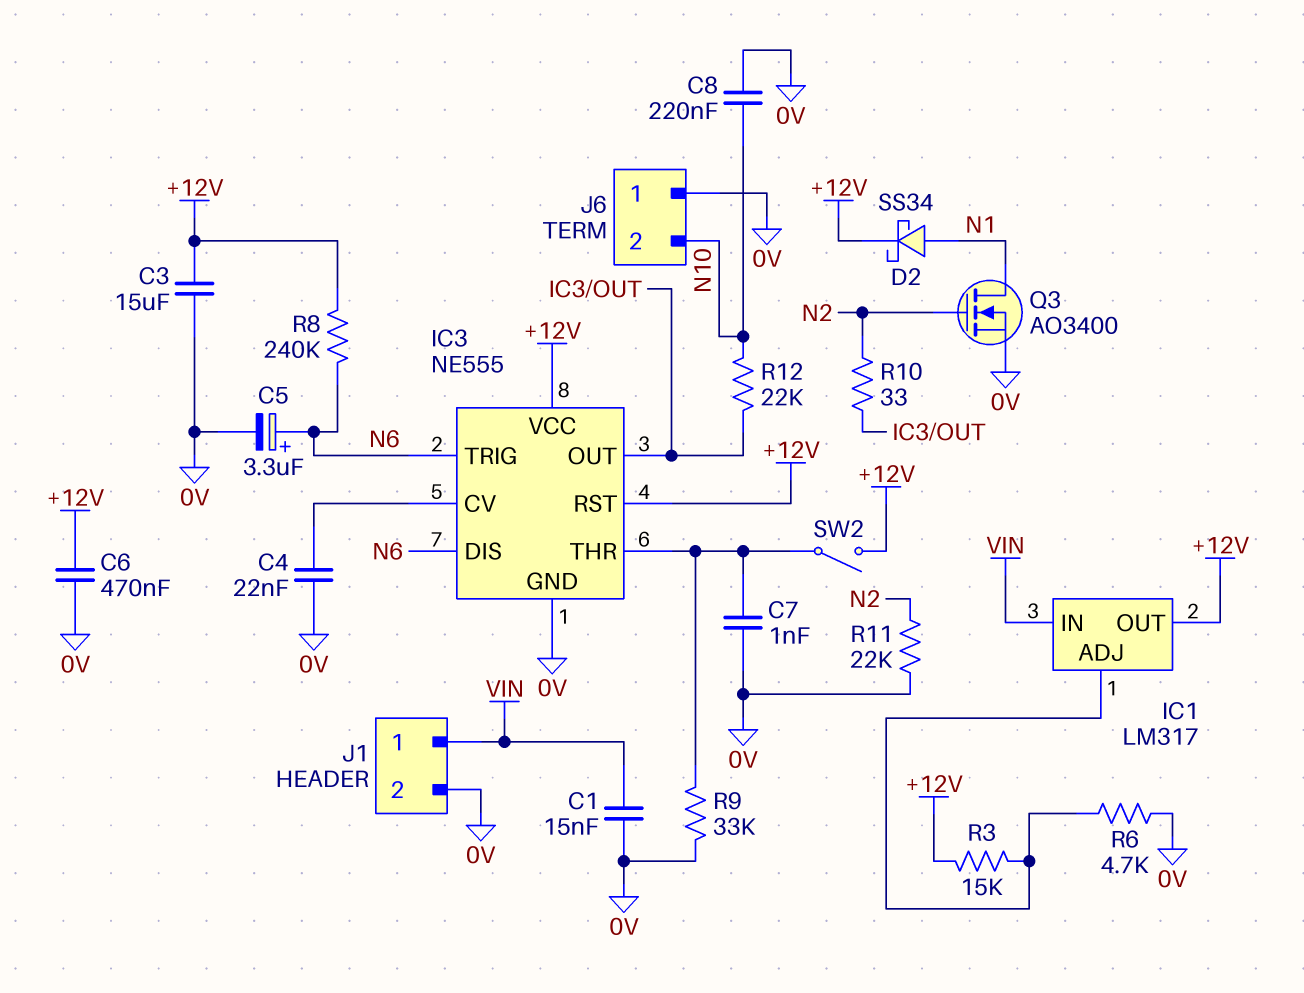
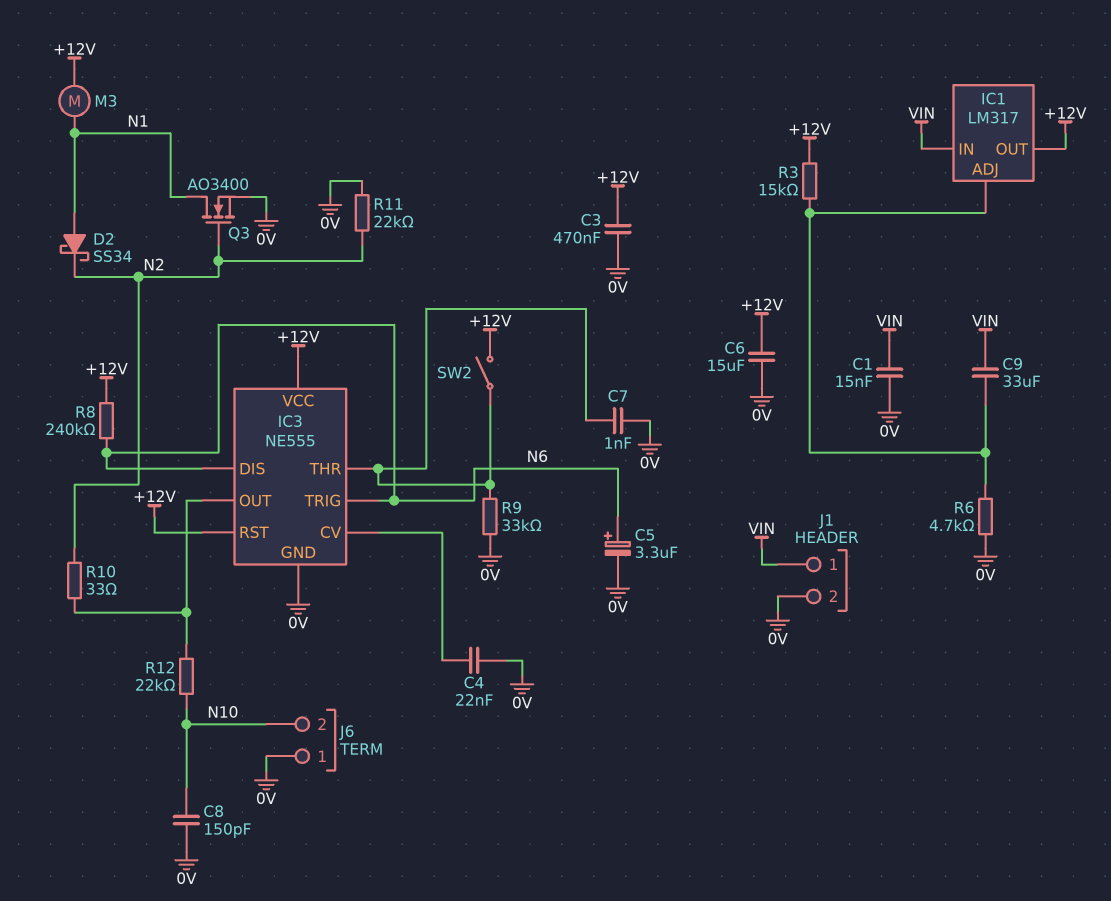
C3: 15uF (+12V, 0V) -> 470nF (+12V, 0V)
C6: 470nF (+12V, 0V) -> 15uF (+12V, 0V)
C8: 220nF (0V, N10) -> 150pF (0V, N10)
C9: none -> 33uF (IC1/ADJ, VIN)
D2: schottky SS34 (A N1, K +12V) -> schottky SS34 (A N1, K N2)
M3: none -> motor (+12V, N1)

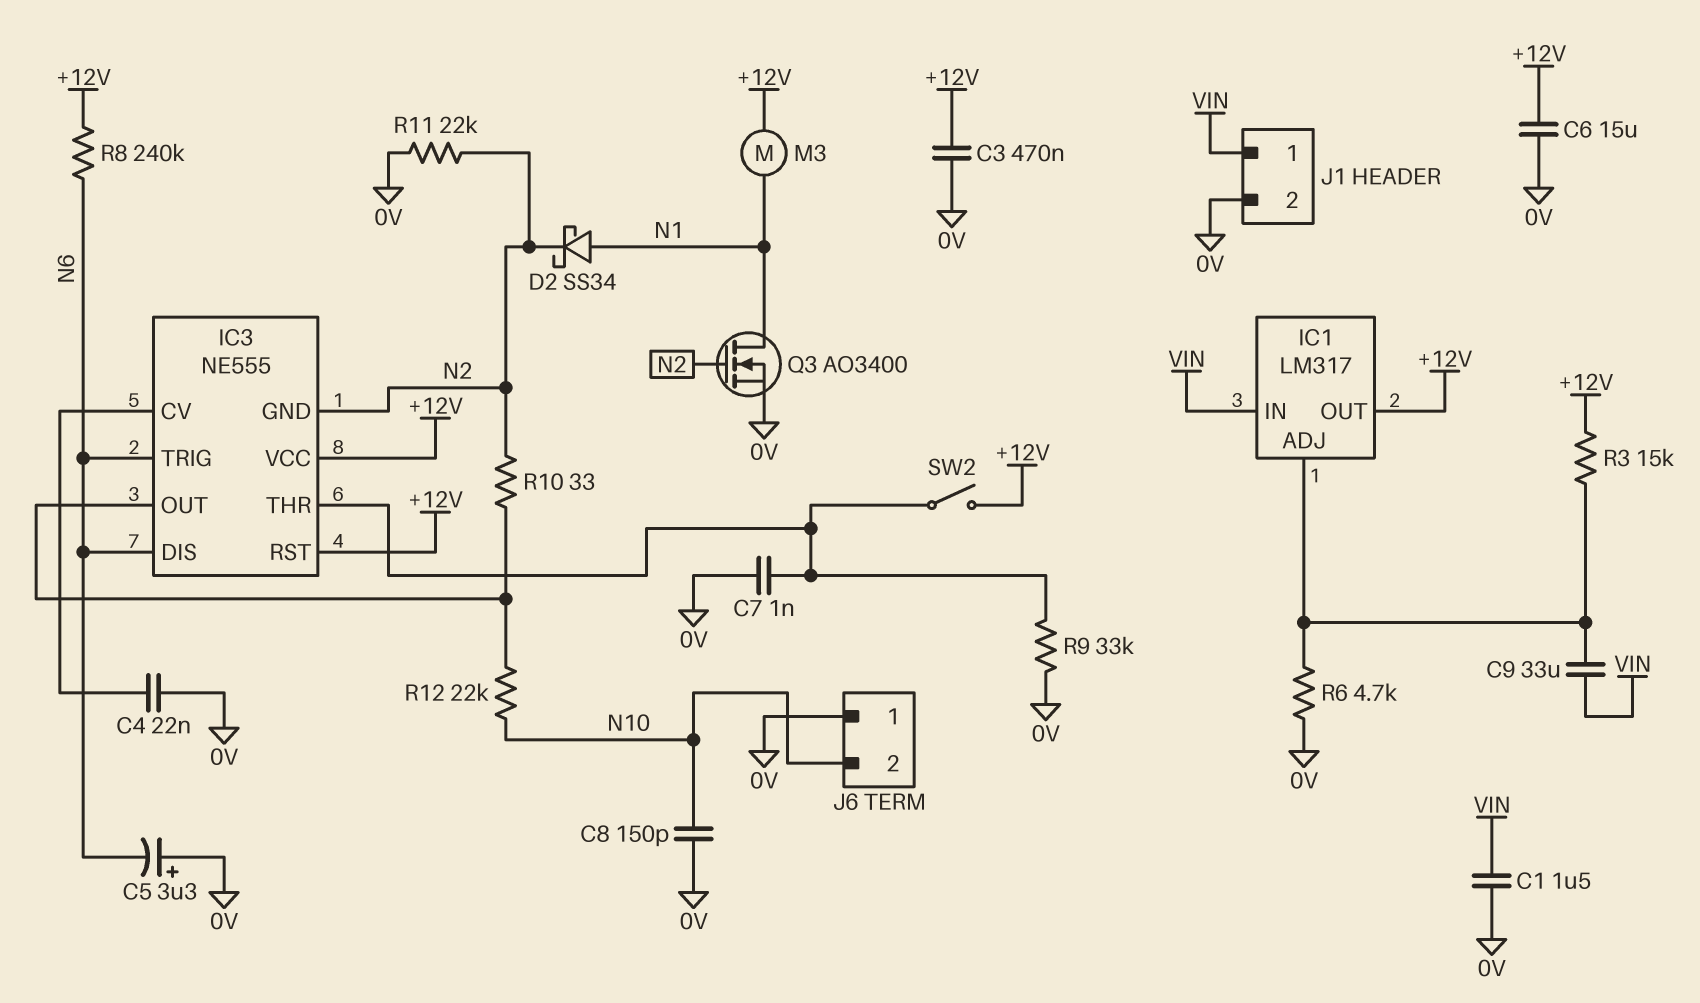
C1: 15nF (0V, VIN) -> 1.5uF (0V, VIN)
C5: 3.3uF (plus N6, minus 0V) -> 3.3uF (plus 0V, minus N6)
IC3 pin GND: 0V -> N2

